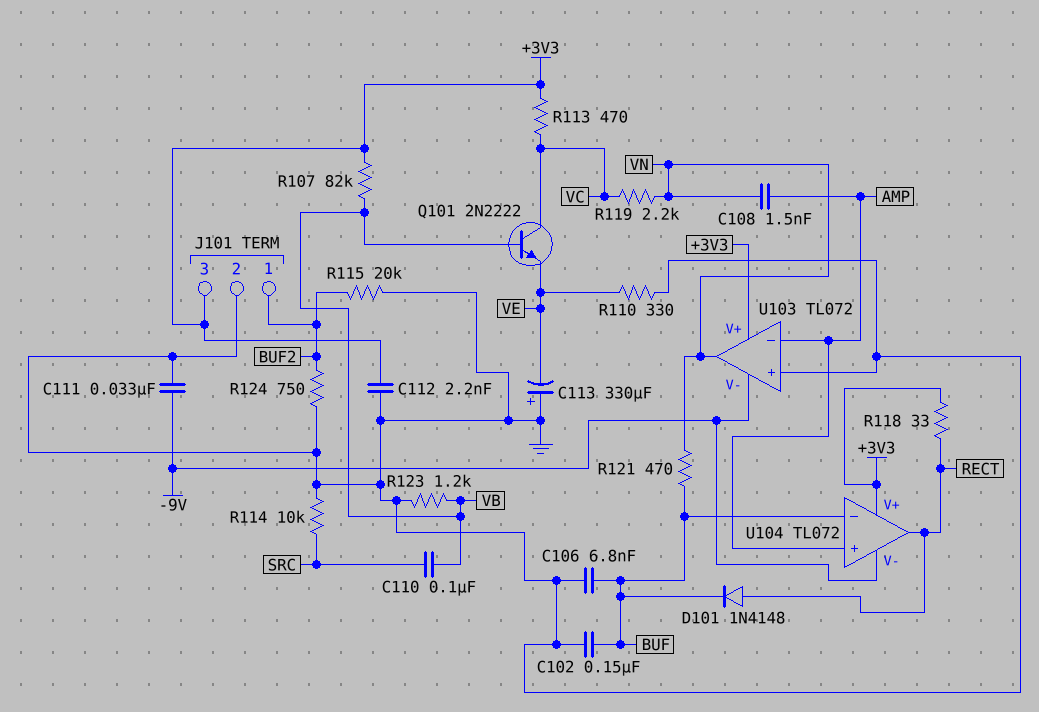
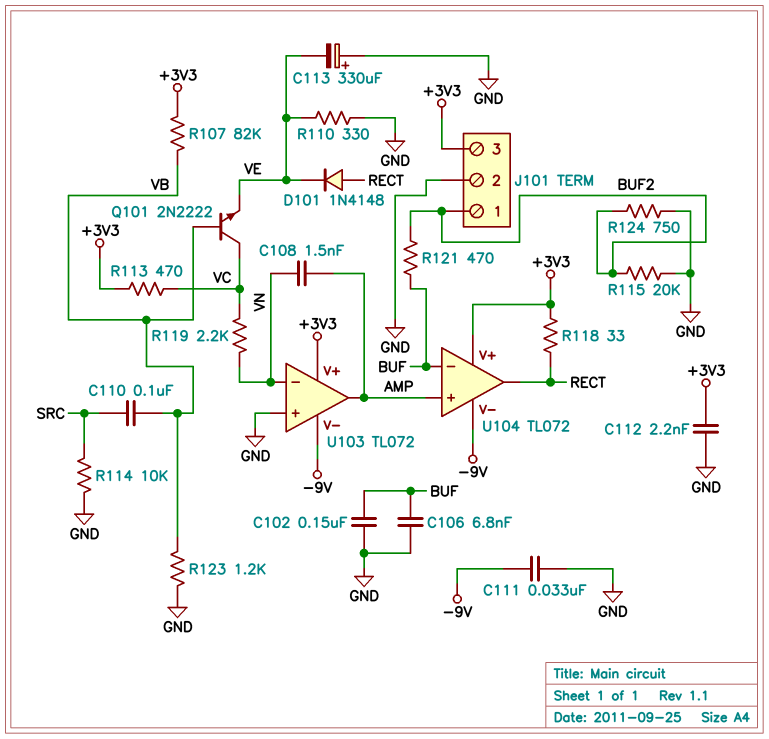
D101: diode 1N4148 (A RECT, K BUF) -> diode 1N4148 (A RECT, K VE)
R121: 470 (BUF, VN) -> 470 (BUF, BUF2)
U103 pin in-: AMP -> VN
U103 pin out: VN -> AMP

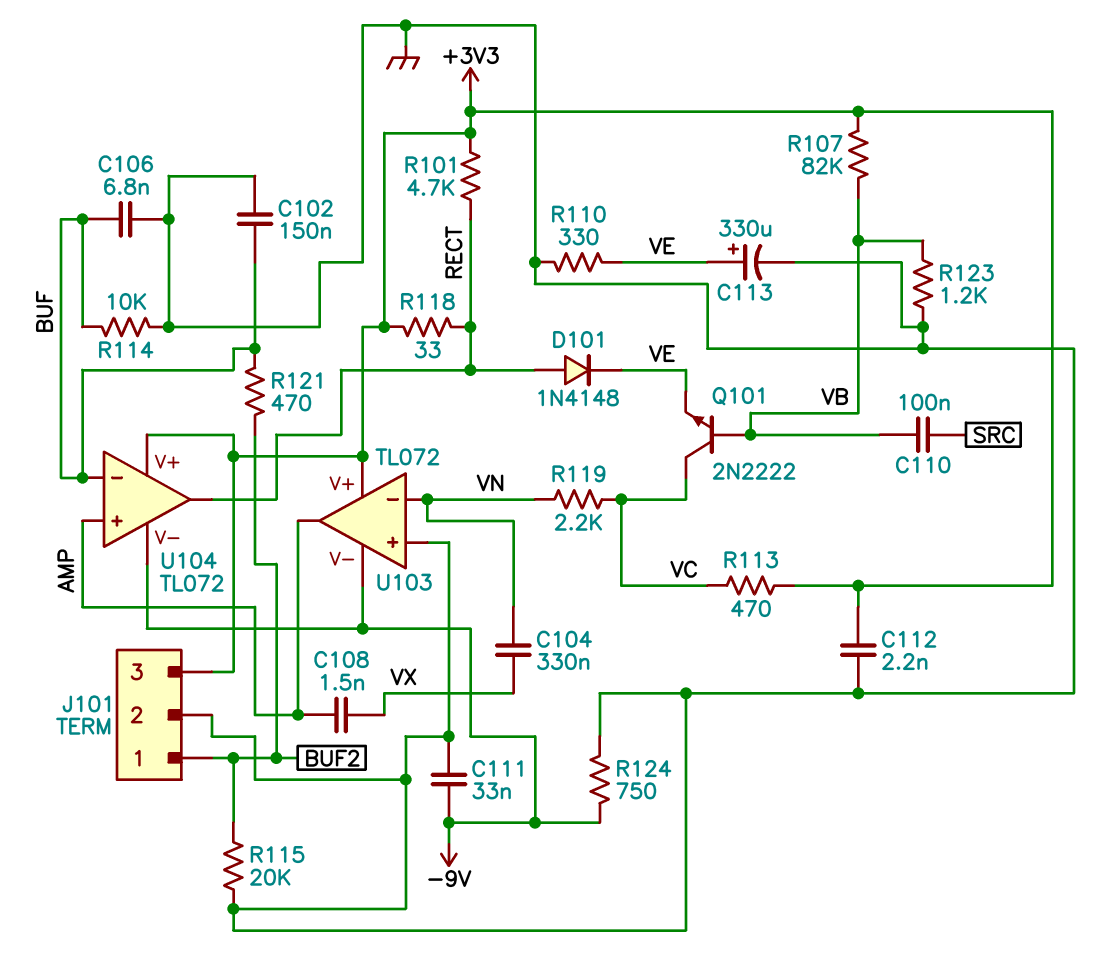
C104: none -> 330nF (VN, VX)
C108: 1.5nF (AMP, VN) -> 1.5nF (AMP, VX)
C113: 330uF (plus GND, minus VE) -> 330uF (plus VE, minus GND)
R101: none -> 4.7k (+3V3, RECT)
R114: 10k (GND, SRC) -> 10k (BUF, GND)
R124: 750 (BUF2, GND) -> 750 (-9V, GND)

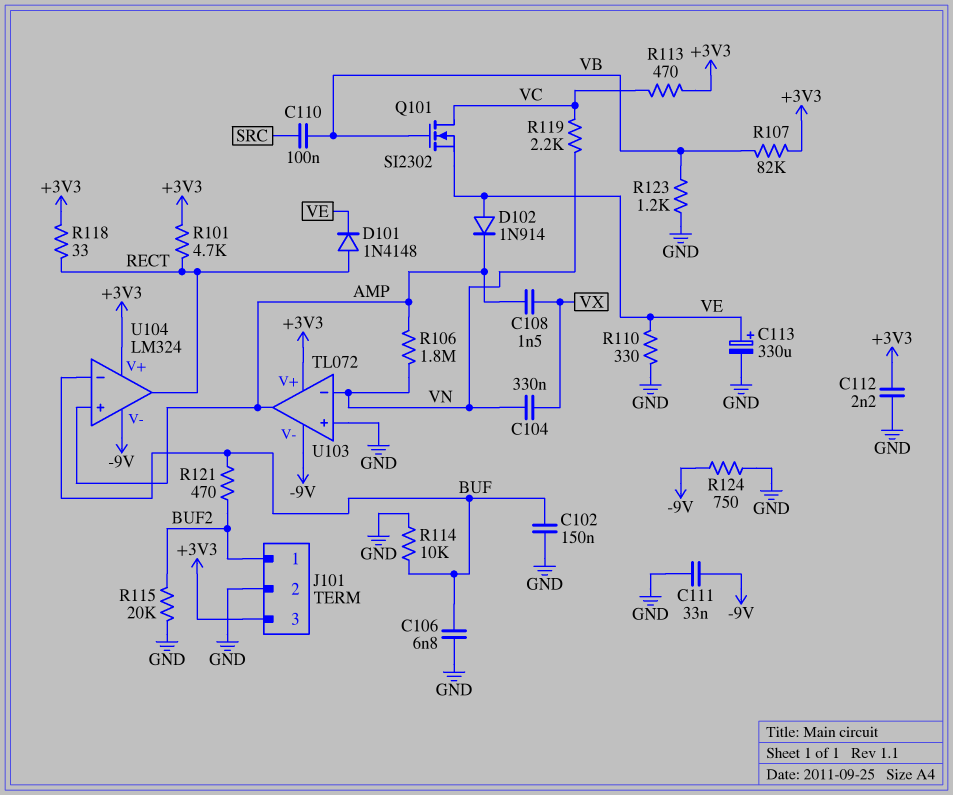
D102: none -> diode 1N914 (A VE, K AMP)
Q101: NPN 2N2222 (B VB, C VC, E VE) -> NMOS SI2302 (G VB, D VC, S VE)
R106: none -> 1.8M (AMP, VN)
U104: TL072 -> LM324

